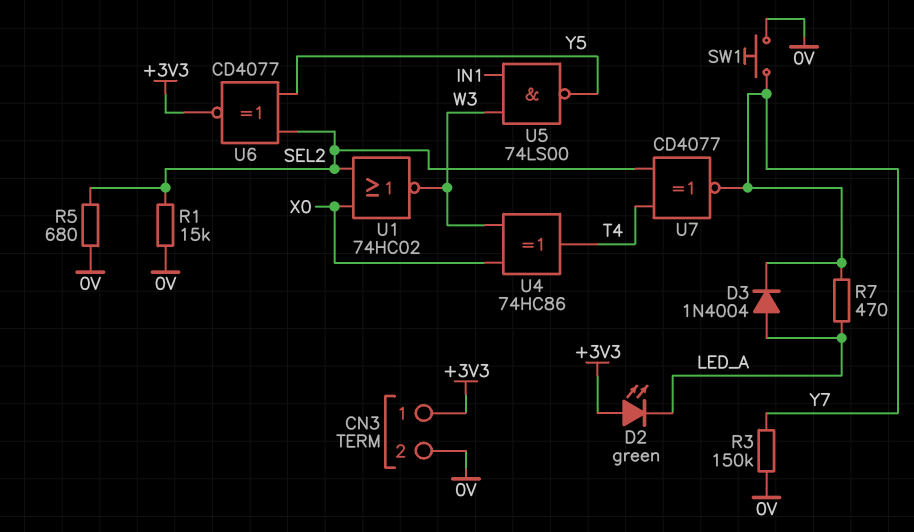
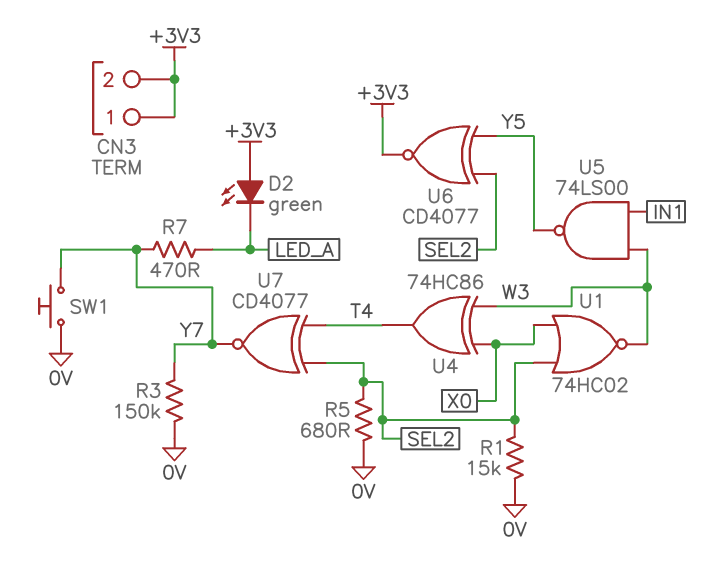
CN3 pin 2: 0V -> +3V3
D3: diode 1N4004 (A LED_A, K Y7) -> none

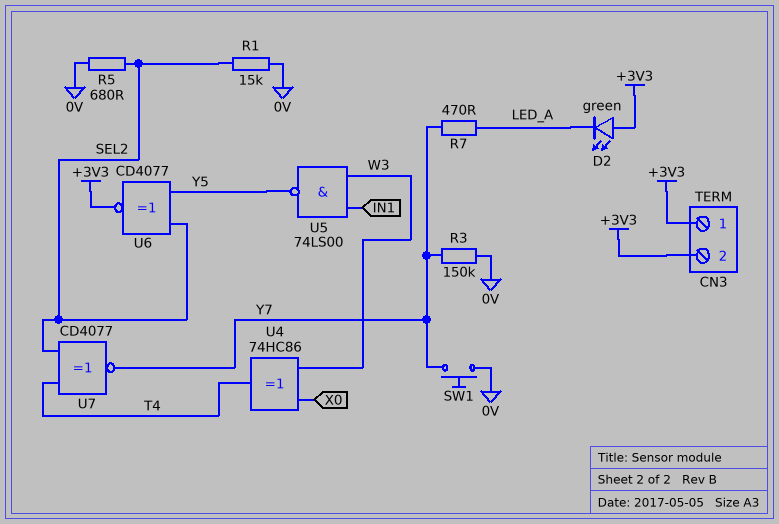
U1: NOR 74HC02 (in SEL2, in X0, out W3) -> none

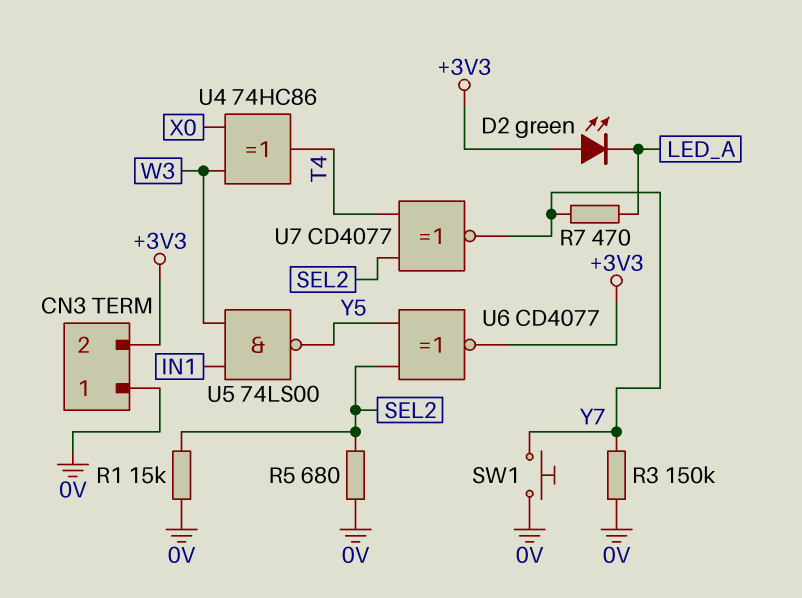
CN3 pin 1: +3V3 -> 0V

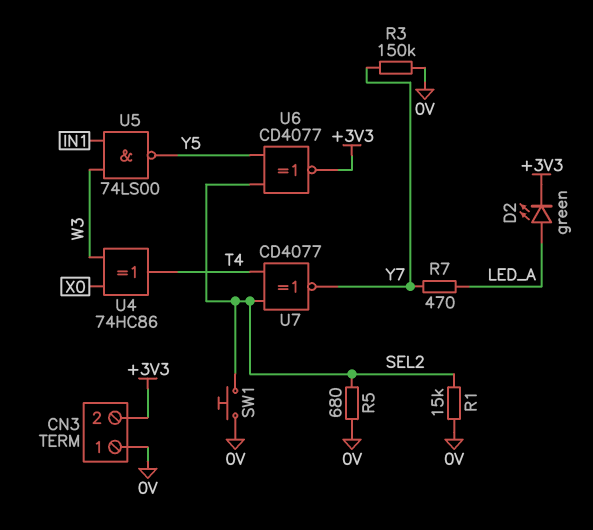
D2: LED green (A +3V3, K LED_A) -> LED green (A LED_A, K +3V3)
SW1: button (0V, Y7) -> button (0V, SEL2)

